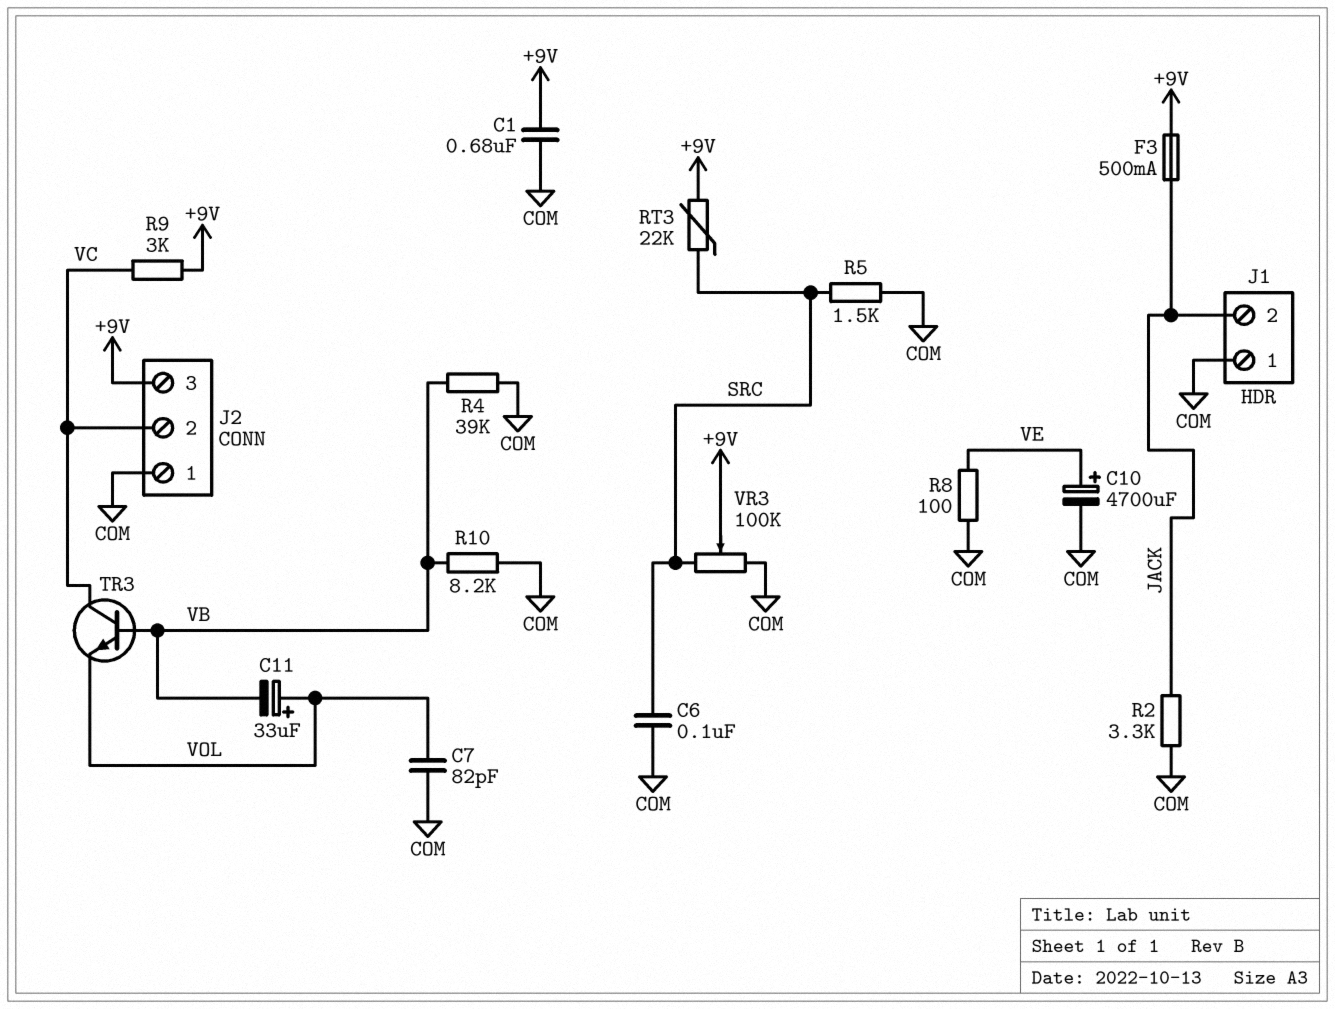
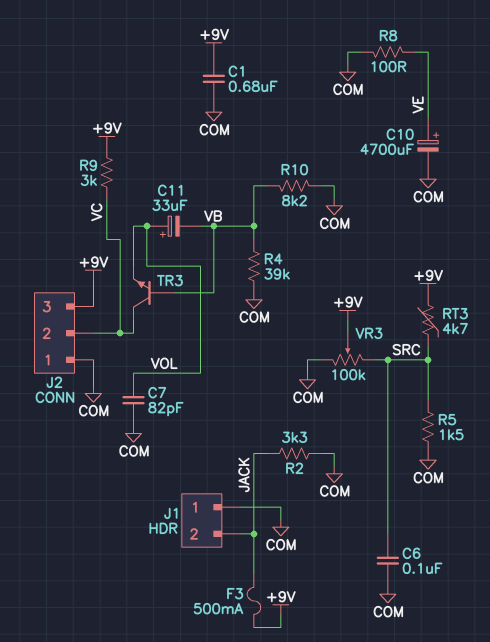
RT3: 22k (+9V, SRC) -> 4.7k (+9V, SRC)

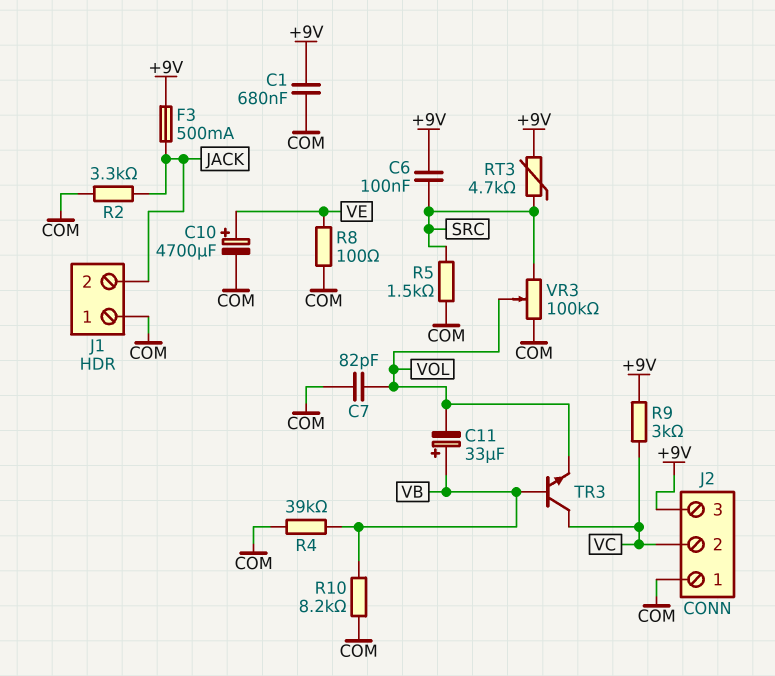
C6: 100nF (COM, SRC) -> 100nF (+9V, SRC)
C11: 33uF (plus VOL, minus VB) -> 33uF (plus VB, minus VOL)
VR3: 100k (COM, SRC, wiper +9V) -> 100k (COM, SRC, wiper VOL)

